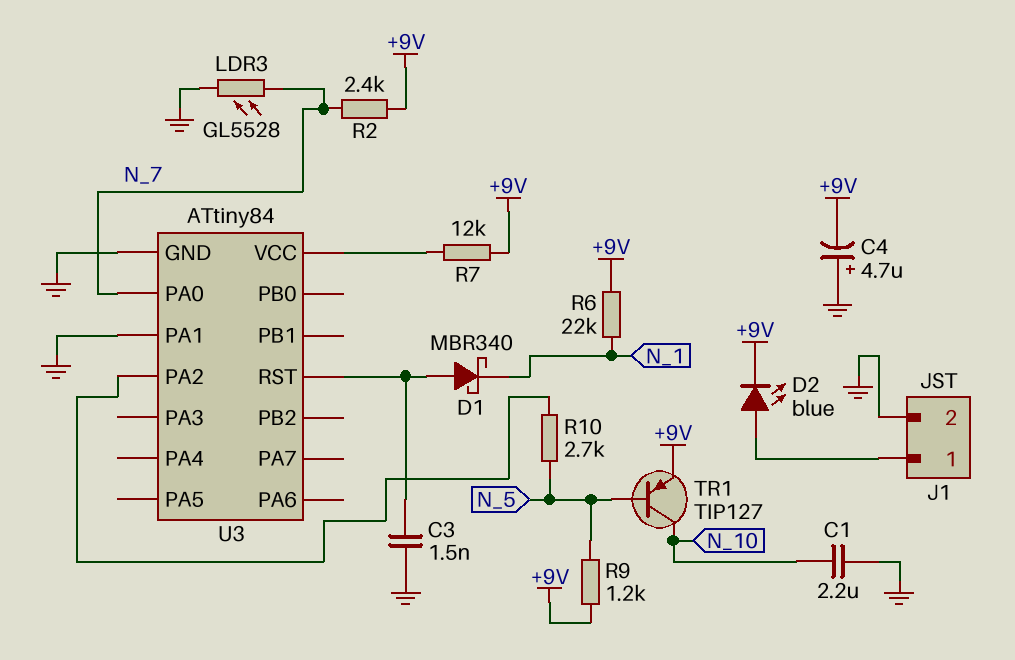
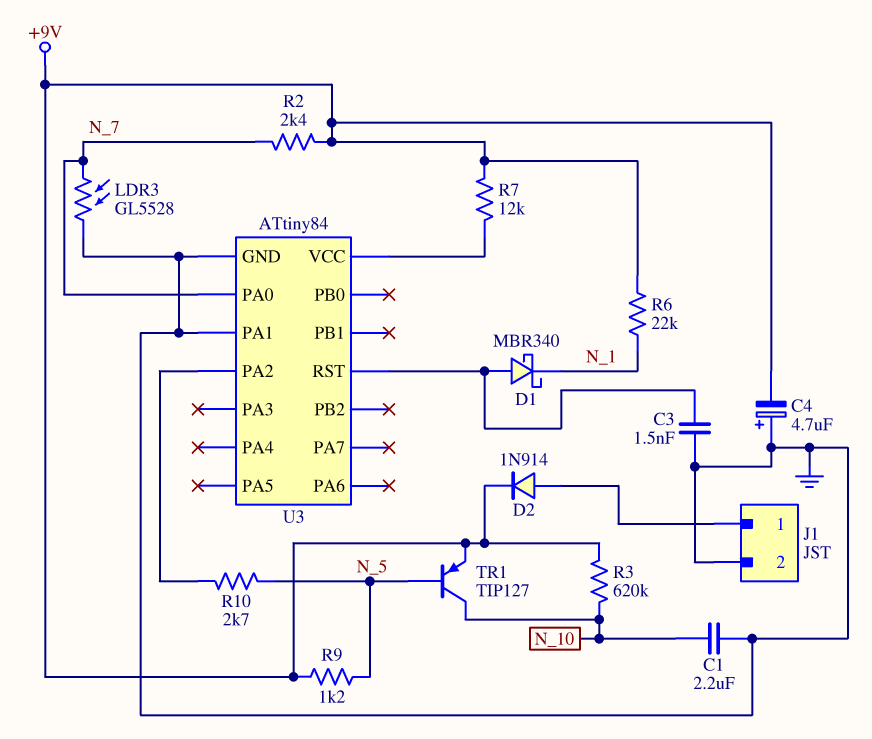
D2: LED blue (A J1/1, K +9V) -> diode 1N914 (A J1/1, K +9V)
R3: none -> 620k (+9V, N_10)

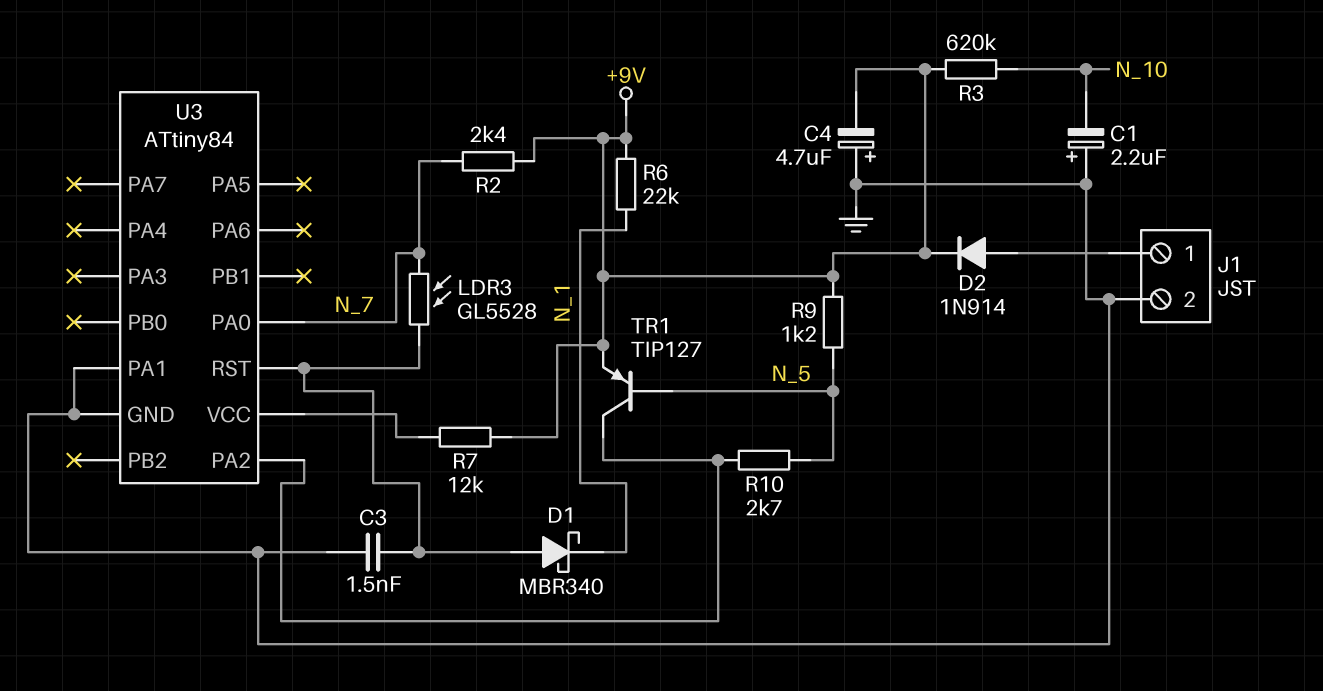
C1: 2.2uF (GND, N_10) -> 2.2uF (plus GND, minus N_10)
LDR3: GL5528 (GND, N_7) -> GL5528 (N_7, U3/RST)
TR1: PNP TIP127 (B N_5, C N_10, E +9V) -> PNP TIP127 (B N_5, C U3/PA2, E +9V)

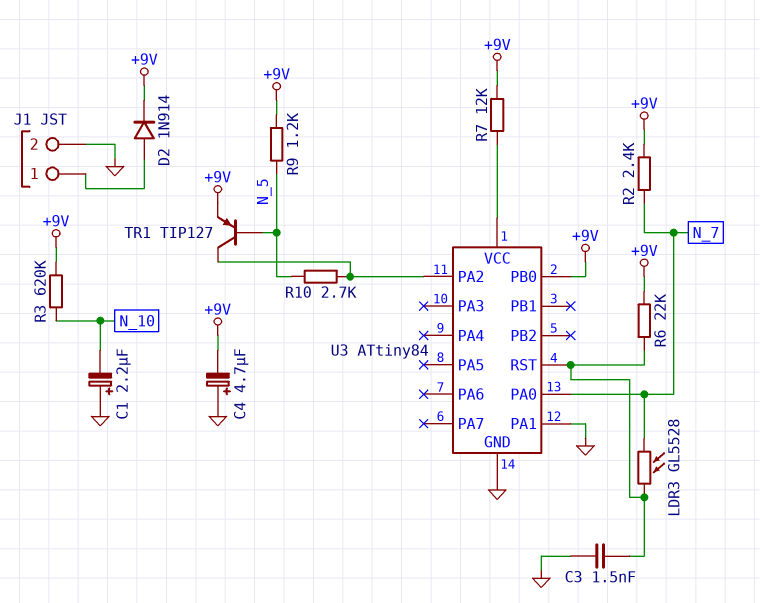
D1: schottky MBR340 (A U3/RST, K N_1) -> none
R6: 22k (+9V, N_1) -> 22k (+9V, U3/RST)
U3 pin PB0: none -> +9V

